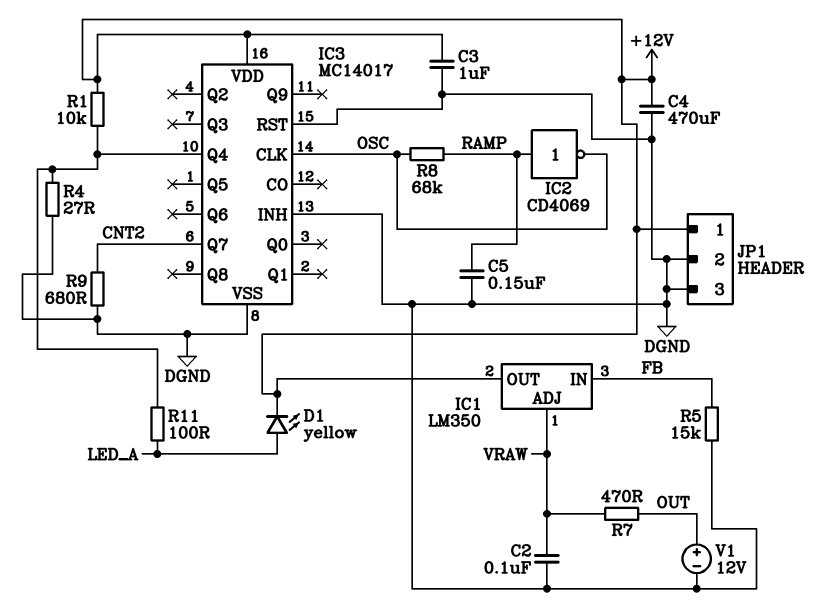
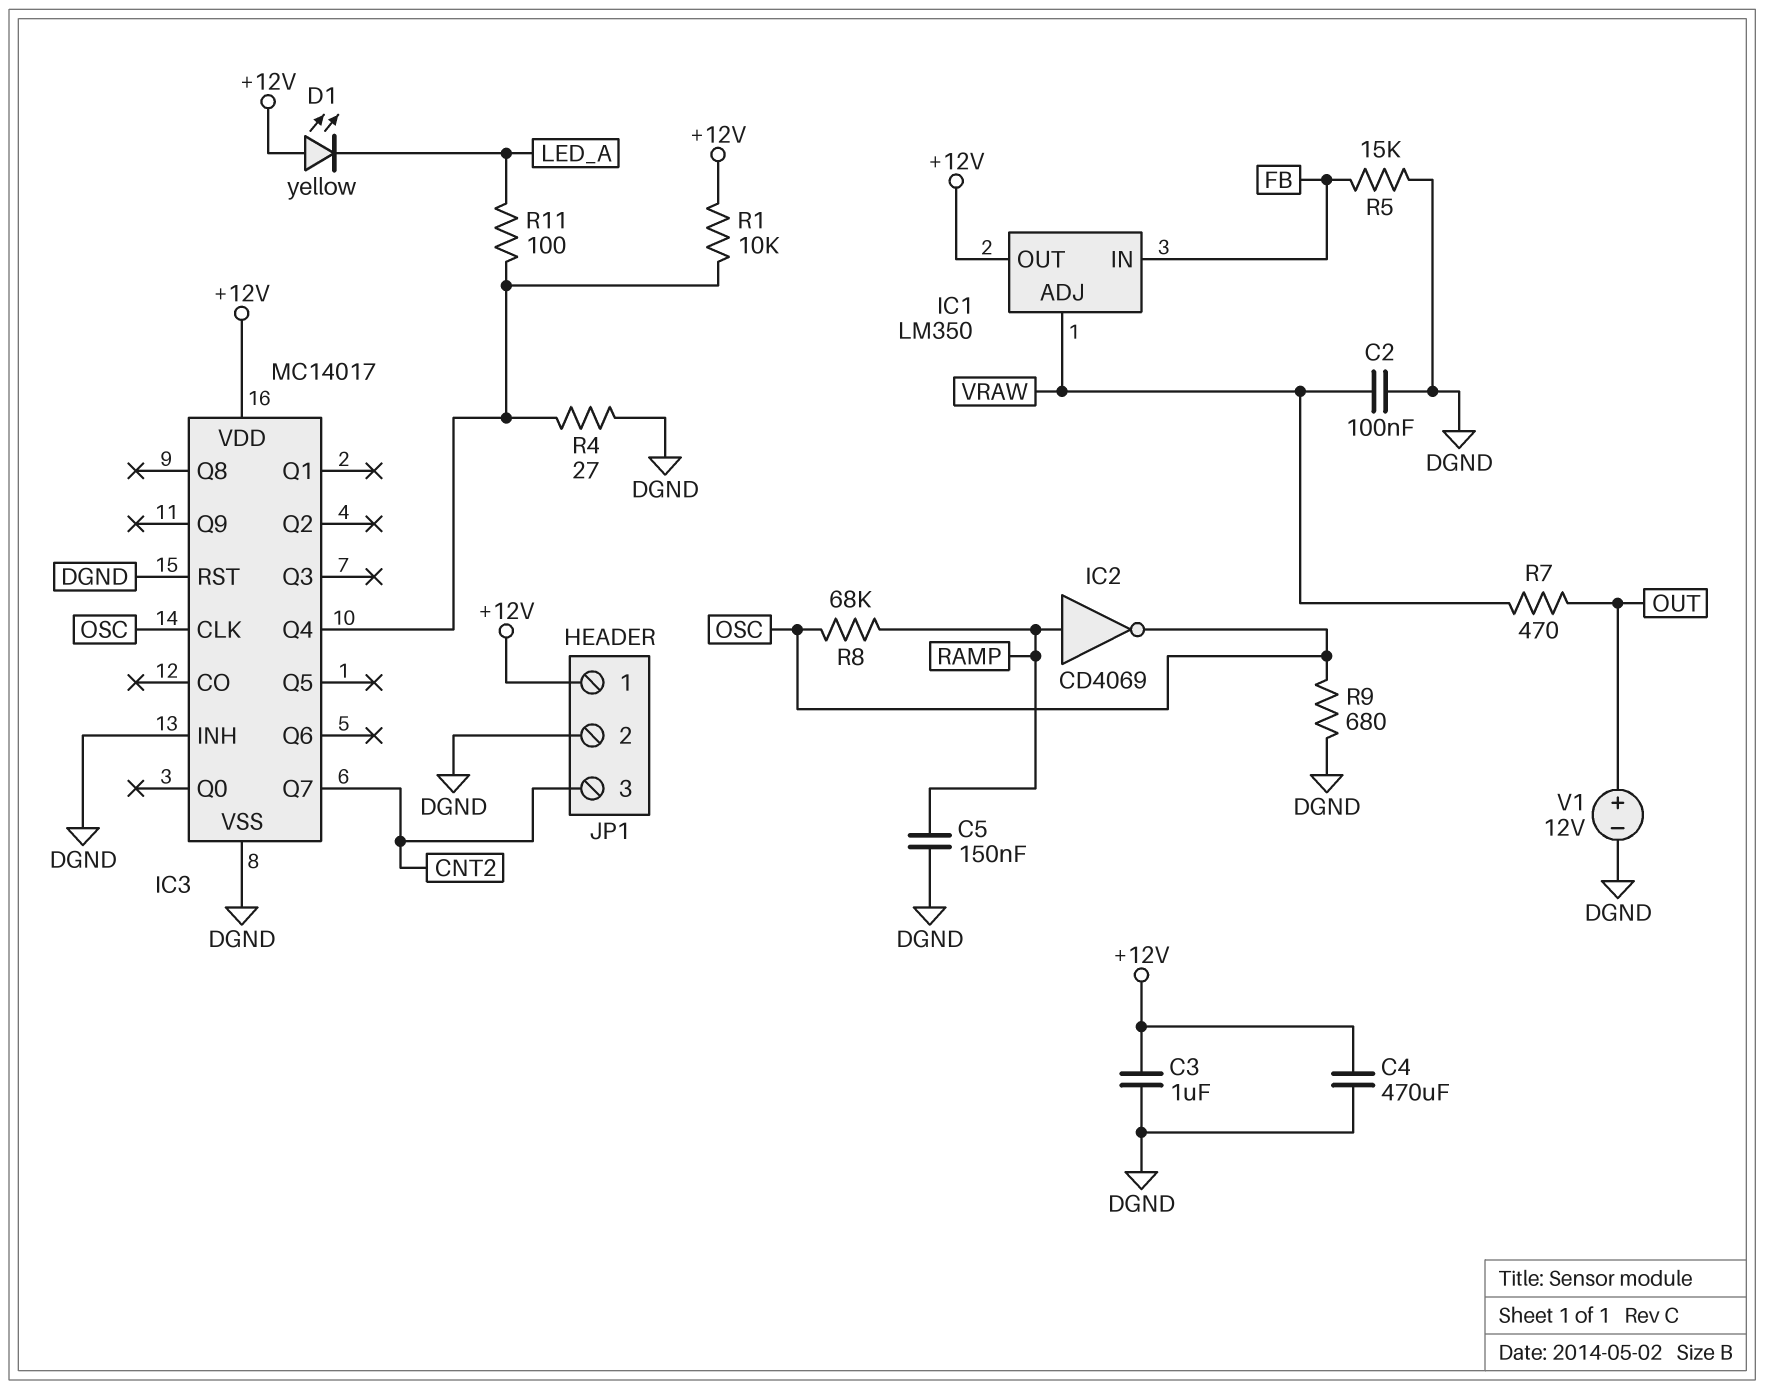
D1: LED yellow (A LED_A, K +12V) -> LED yellow (A +12V, K LED_A)
JP1 pin 3: DGND -> CNT2
R9: 680 (CNT2, DGND) -> 680 (DGND, OSC)

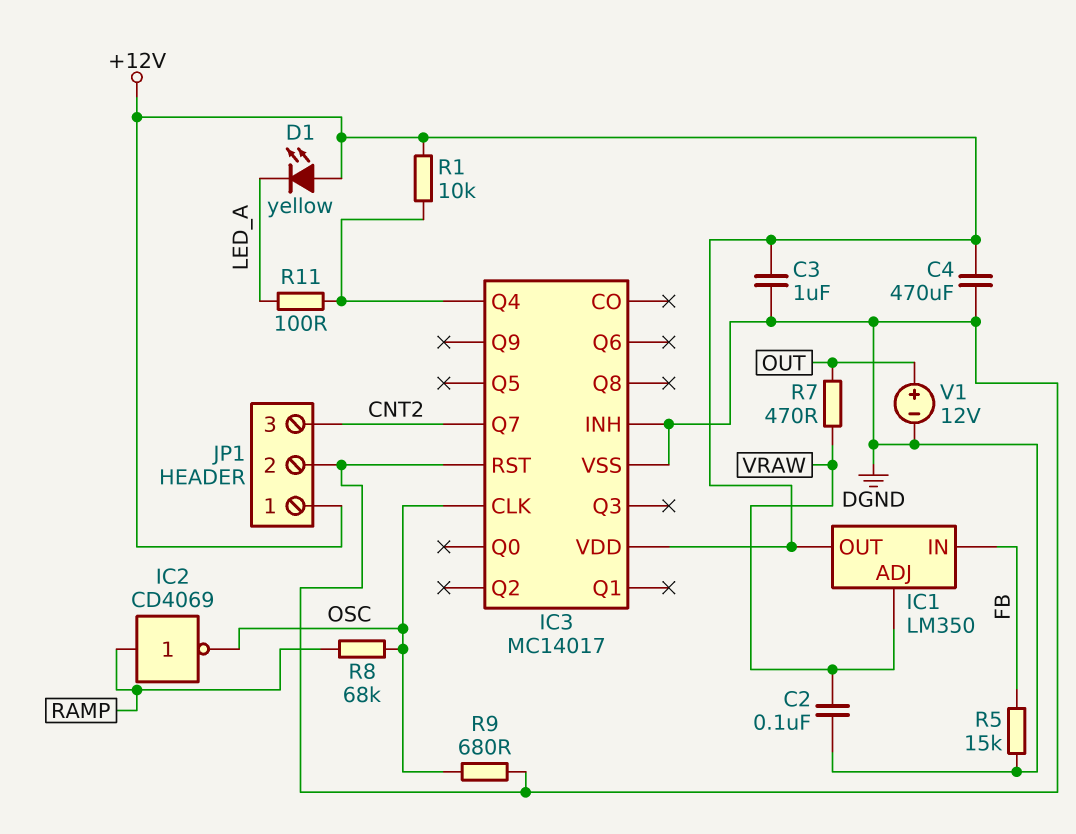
C5: 150nF (DGND, RAMP) -> none
R4: 27 (DGND, IC3/Q4) -> none

